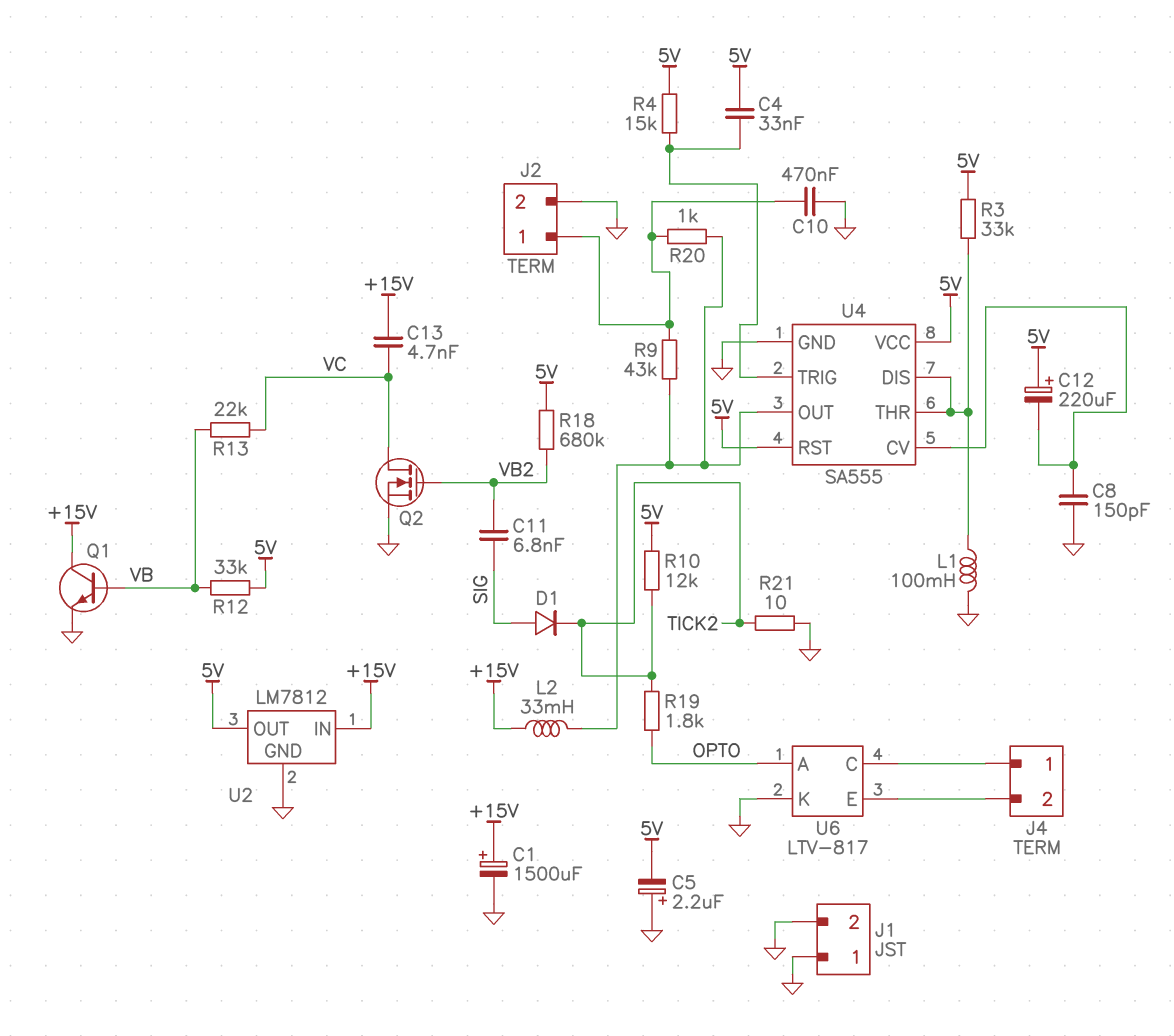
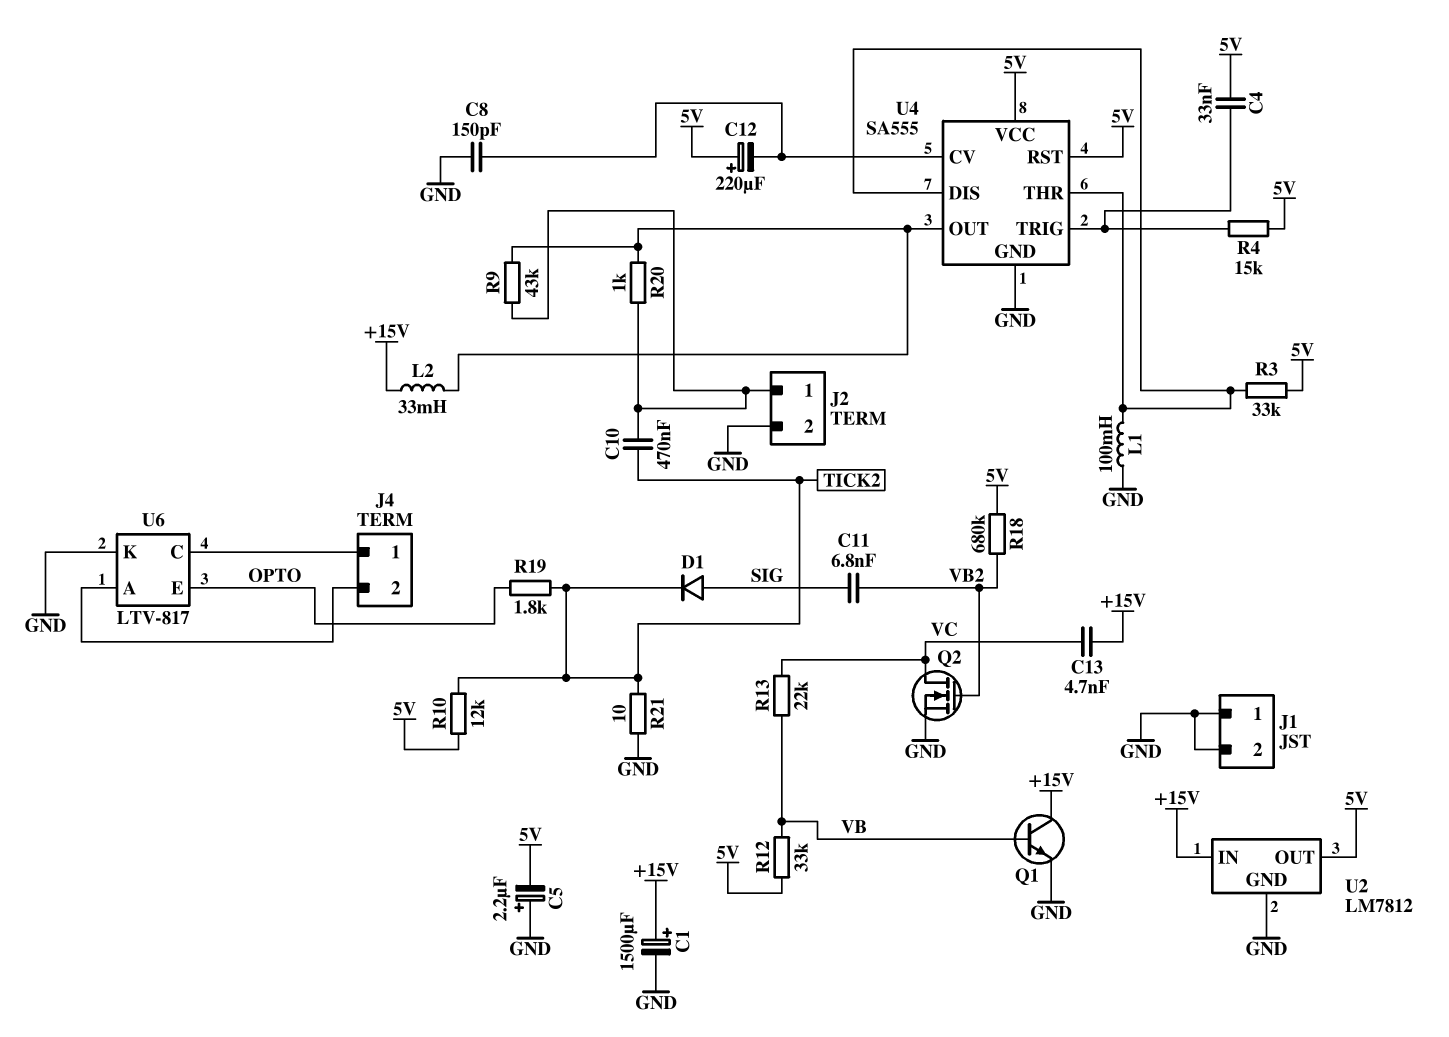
C10: 470nF (GND, J2/1) -> 470nF (J2/1, TICK2)
U6 pin A: OPTO -> J4/2
U6 pin E: J4/2 -> OPTO

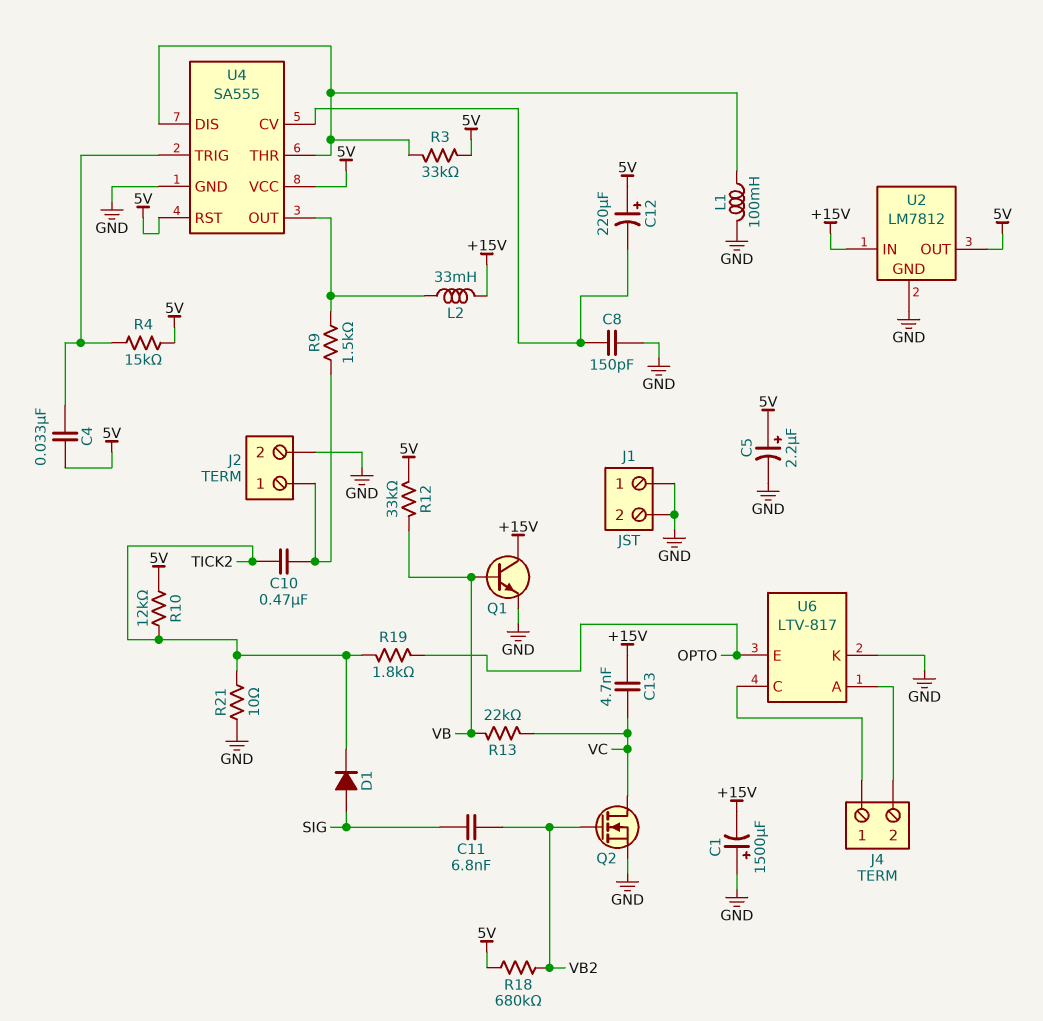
C1: 1500uF (plus +15V, minus GND) -> 1500uF (plus GND, minus +15V)
C5: 2.2uF (plus GND, minus 5V) -> 2.2uF (plus 5V, minus GND)
R9: 43k (J2/1, U4/OUT) -> 1.5k (J2/1, U4/OUT)
R20: 1k (J2/1, U4/OUT) -> none

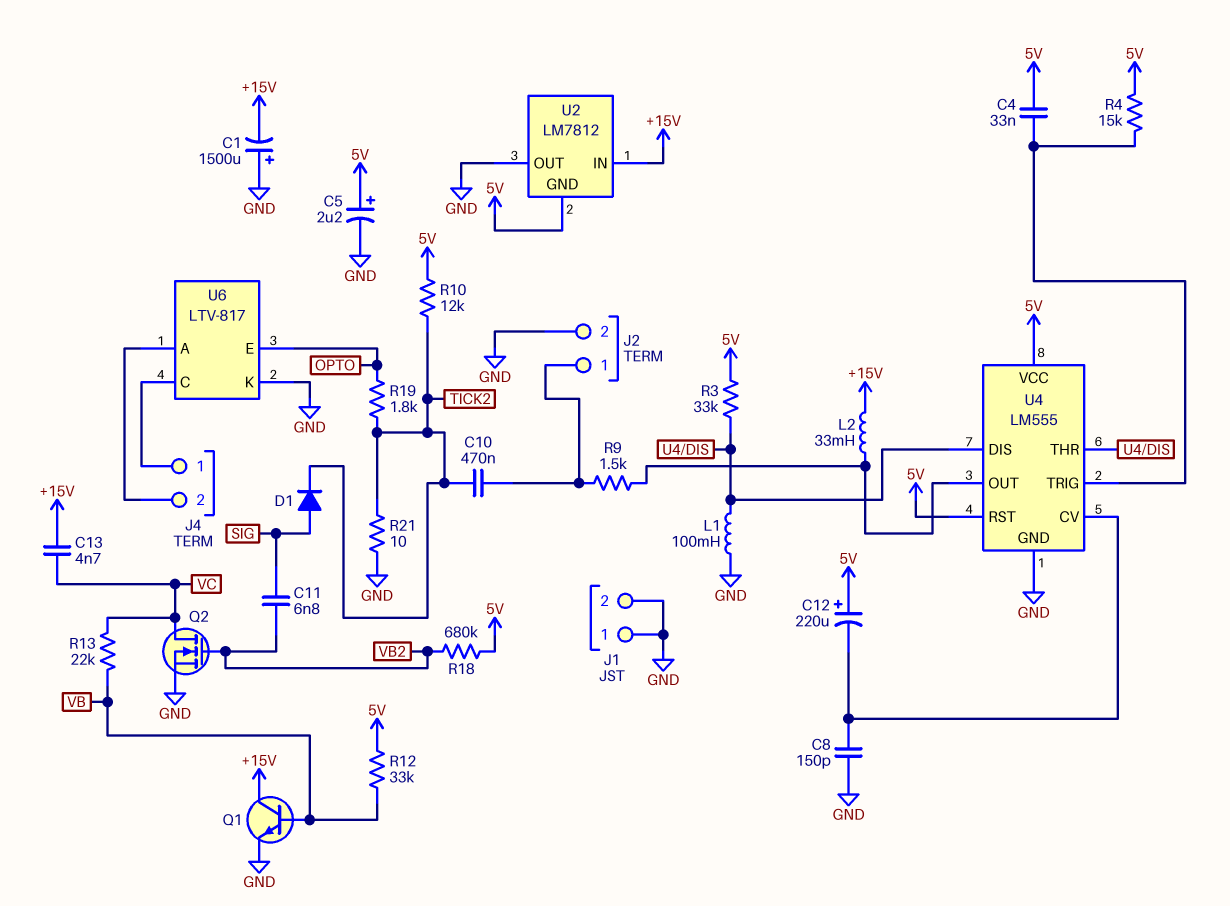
U2 pin GND: GND -> 5V
U2 pin OUT: 5V -> GND
U4: SA555 -> LM555

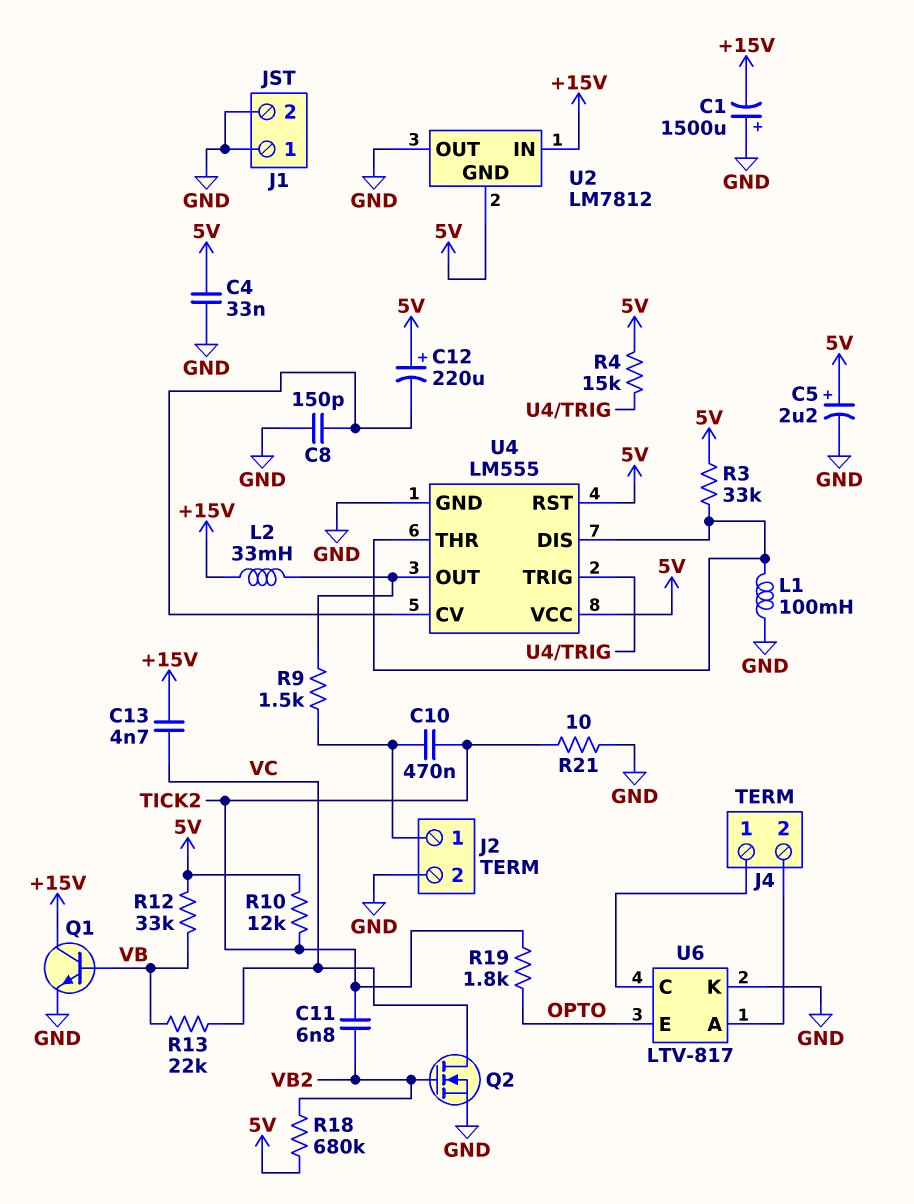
C4: 33nF (5V, U4/TRIG) -> 33nF (5V, GND)
C11: 6.8nF (SIG, VB2) -> 6.8nF (TICK2, VB2)
D1: diode (A SIG, K TICK2) -> none

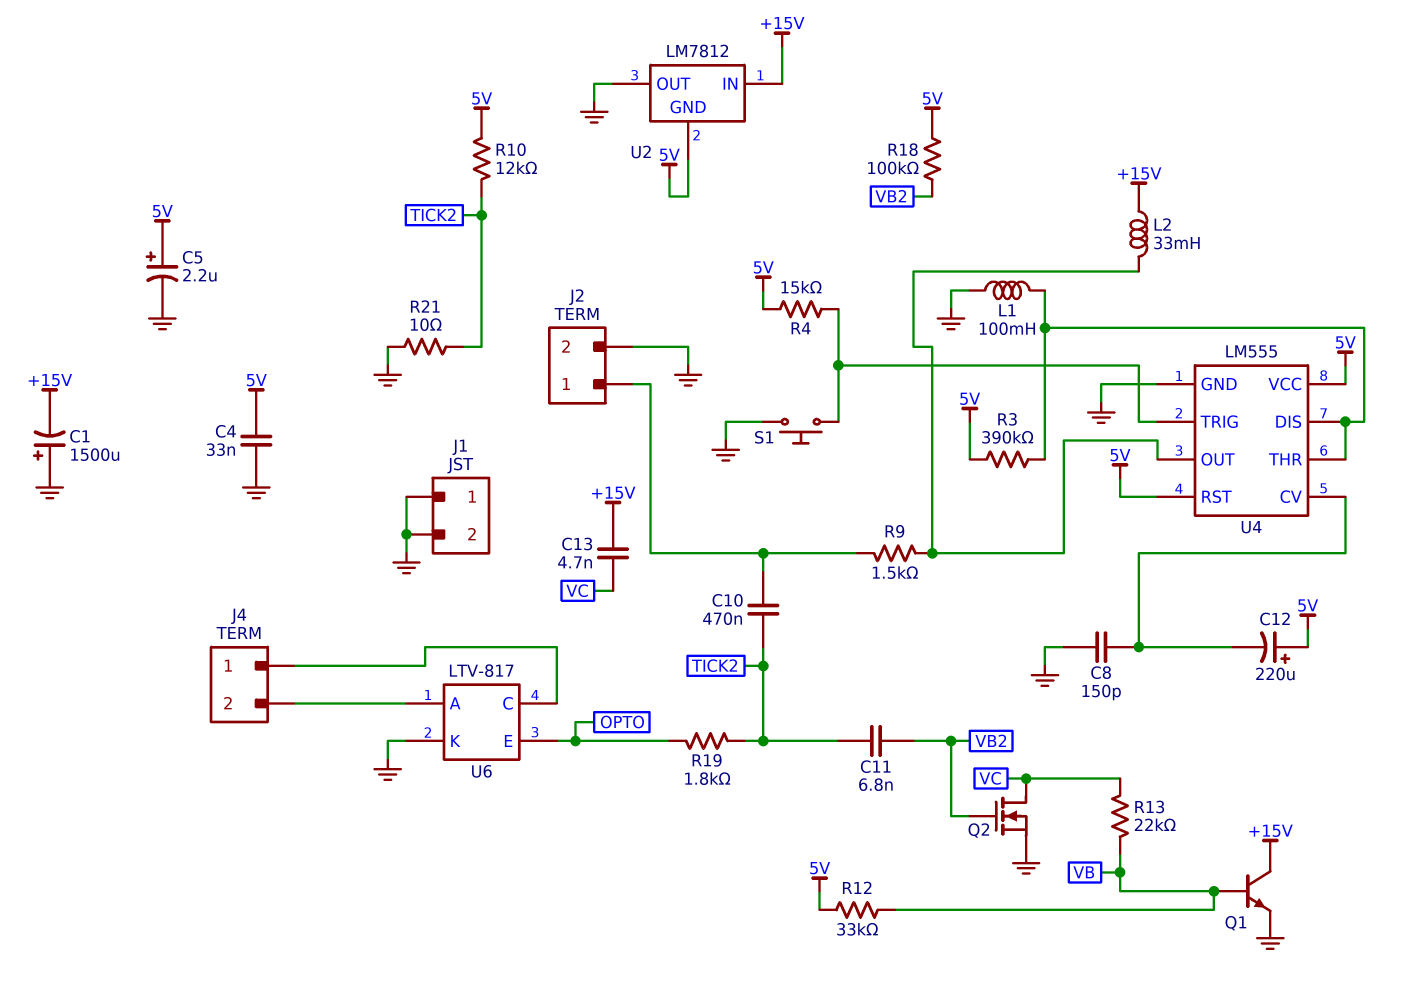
R3: 33k (5V, U4/DIS) -> 390k (5V, U4/DIS)
R18: 680k (5V, VB2) -> 100k (5V, VB2)
S1: none -> button (GND, U4/TRIG)

